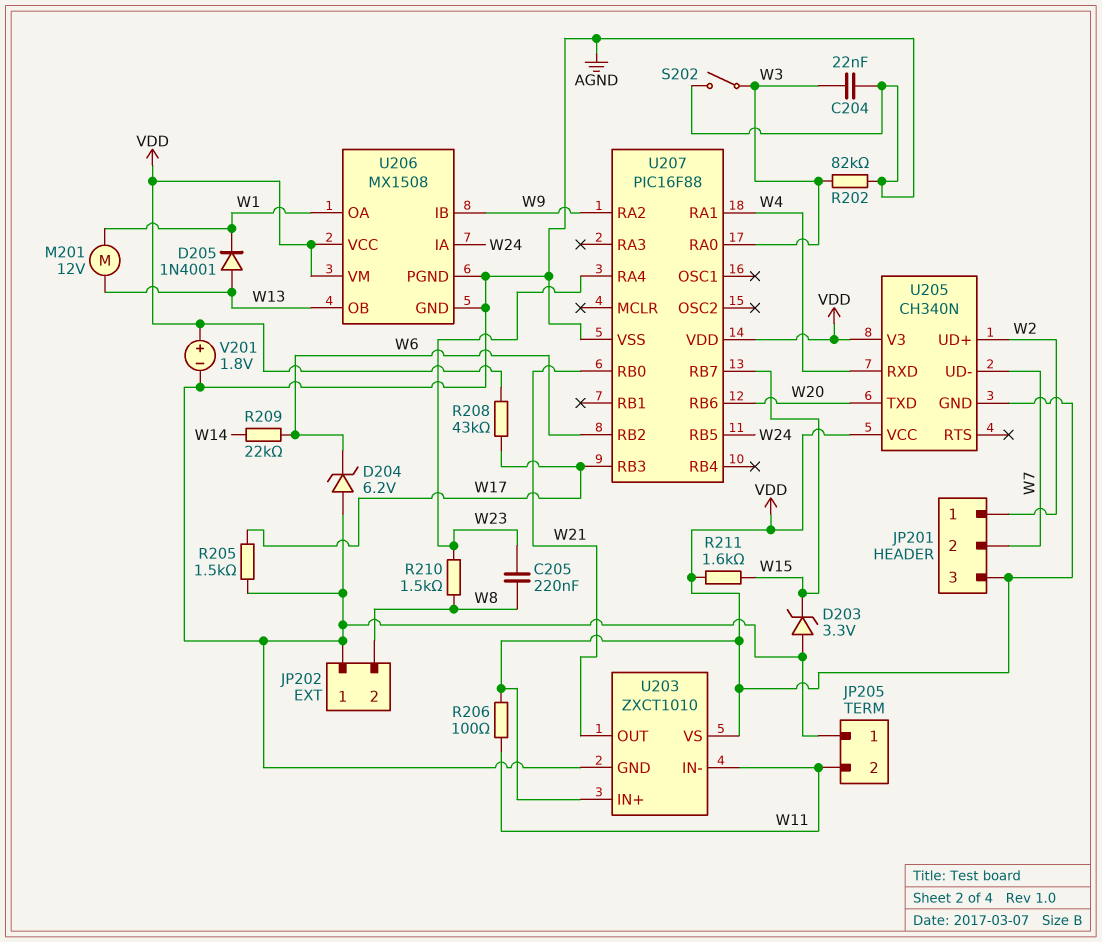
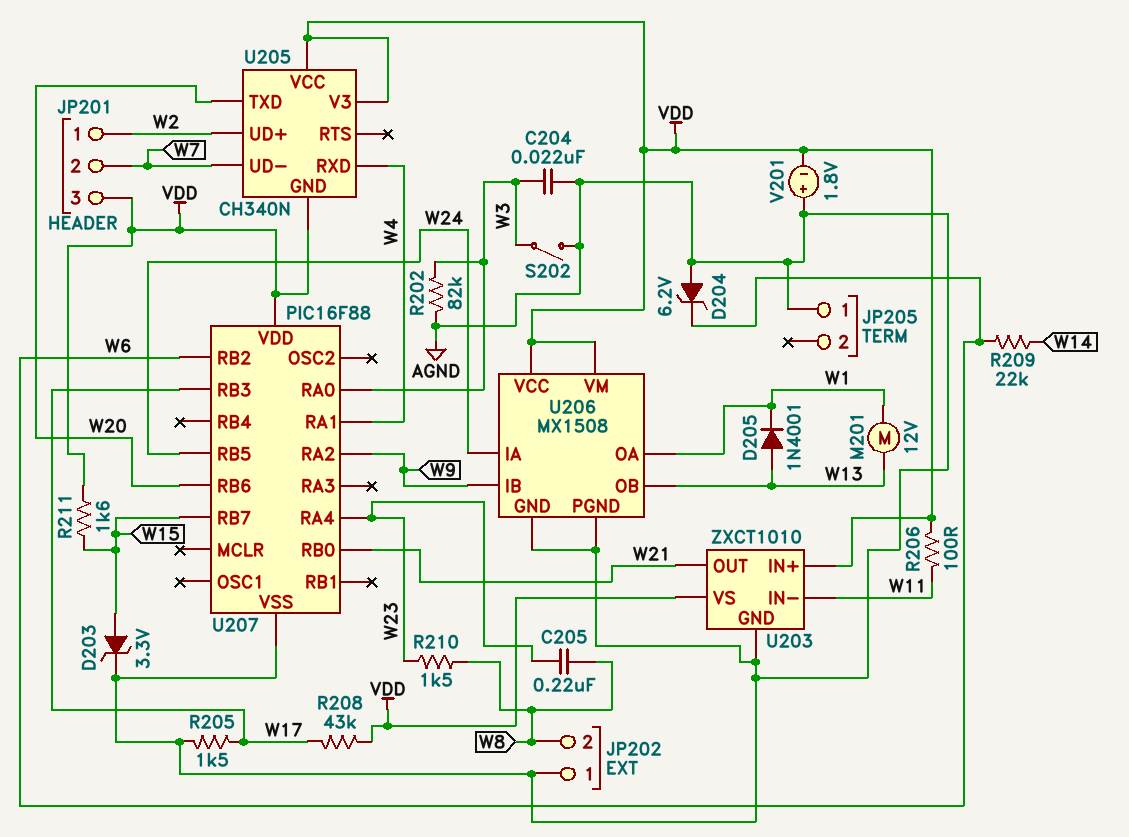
D203: zener 3.3V (A AGND, K W15) -> zener 3.3V (A W15, K AGND)
JP205 pin 2: W11 -> none
V201: 1.8V (plus VDD, minus AGND) -> 1.8V (plus AGND, minus VDD)

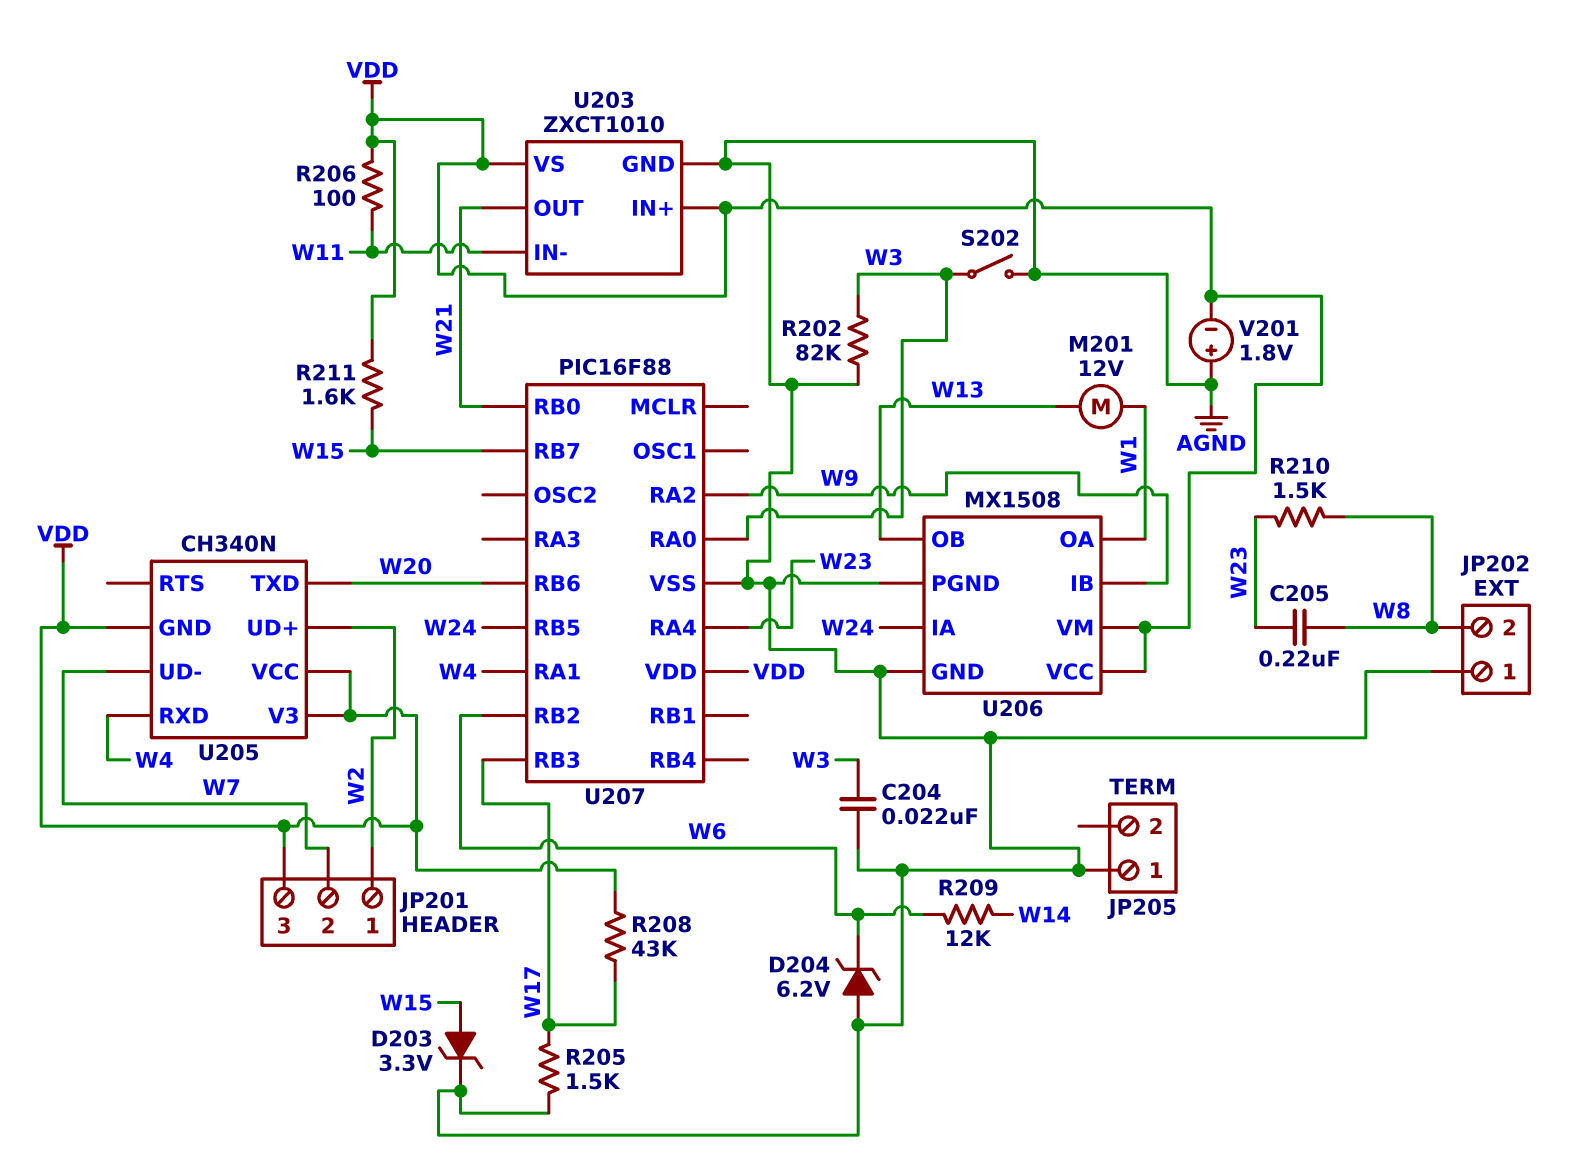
D205: diode 1N4001 (A W13, K W1) -> none
R209: 22k (W6, W14) -> 12k (W6, W14)

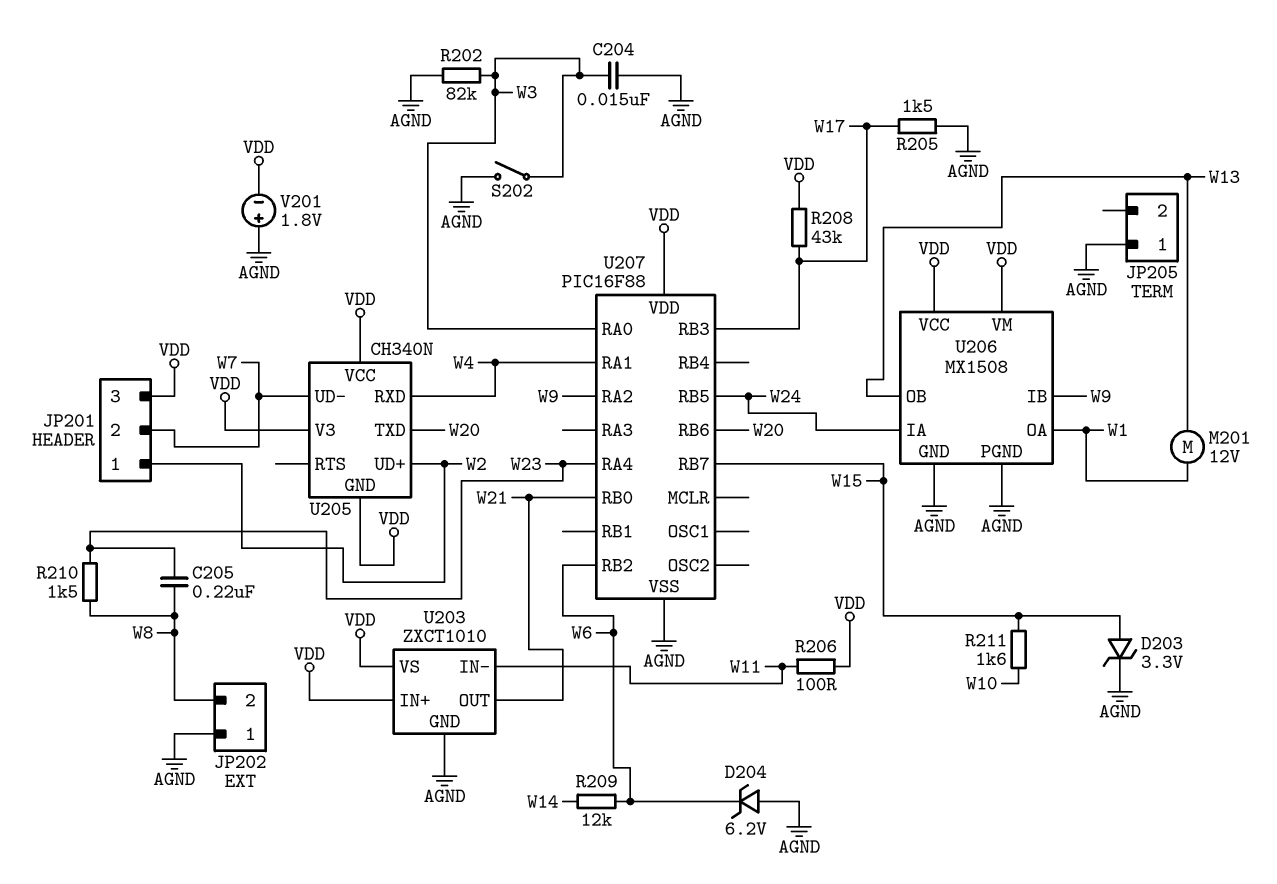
C204: 22nF (AGND, W3) -> 15nF (AGND, W3)
R211: 1.6k (VDD, W15) -> 1.6k (W10, W15)

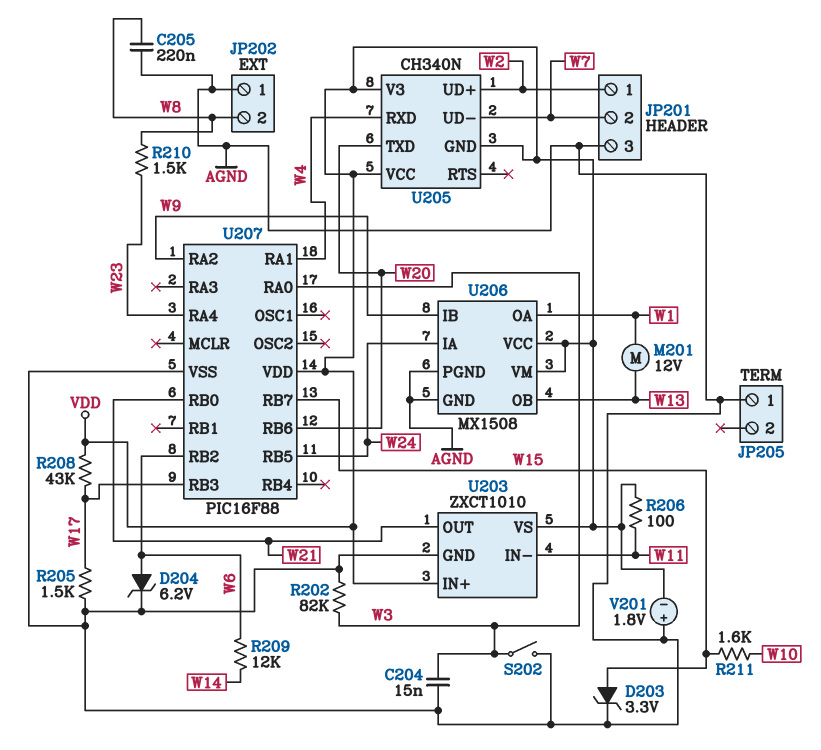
C205: 220nF (W8, W23) -> 220nF (AGND, W8)
D204: zener 6.2V (A AGND, K W6) -> zener 6.2V (A W6, K AGND)
JP201 pin 3: VDD -> AGND

